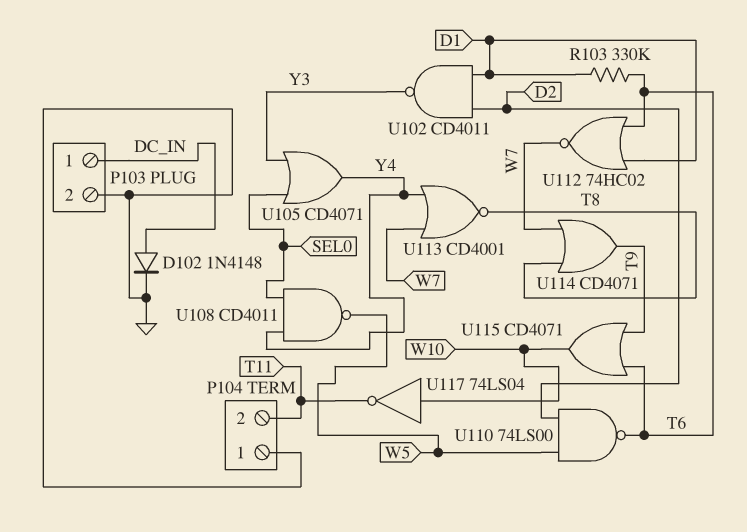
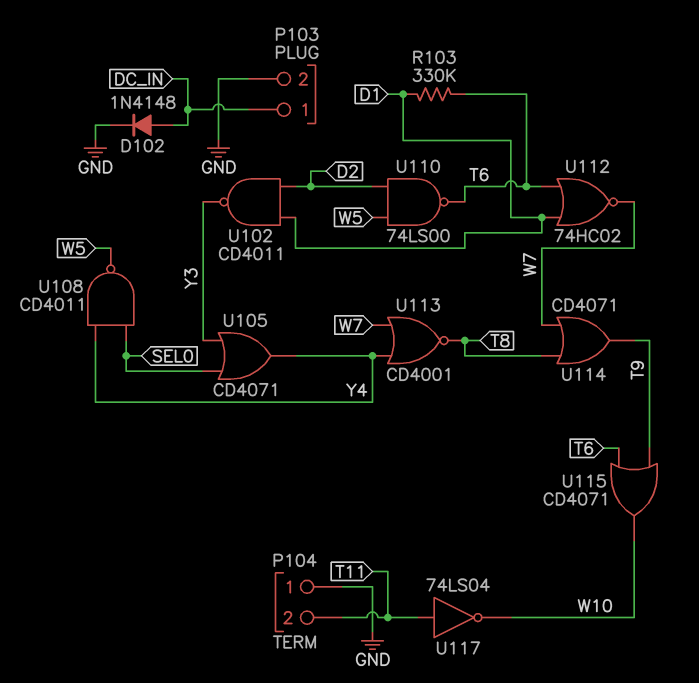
U117: NOT 74LS04 (in W10, out T11) -> NOT 74LS04 (in T11, out W10)

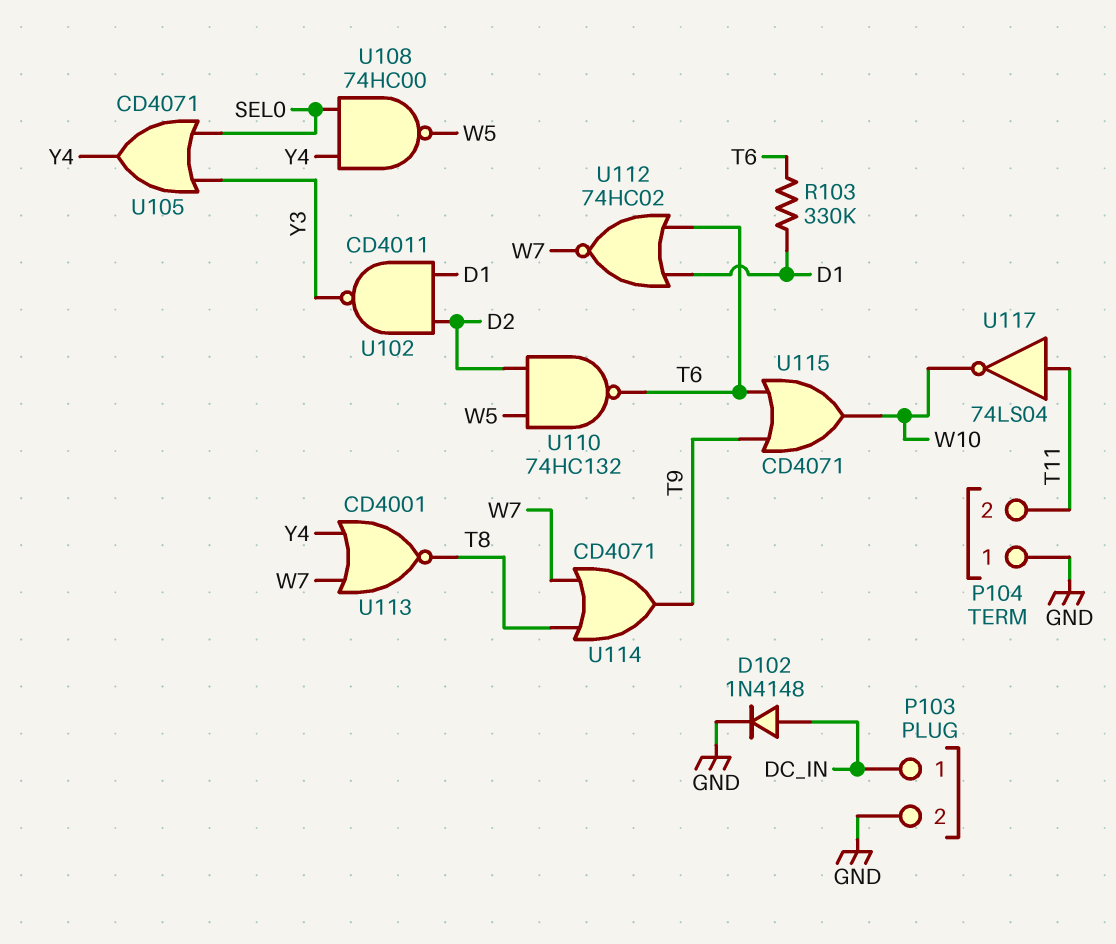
U108: NAND CD4011 (in SEL0, in Y4, out W5) -> NAND 74HC00 (in SEL0, in Y4, out W5)
U110: NAND 74LS00 (in D2, in W5, out T6) -> NAND 74HC132 (in D2, in W5, out T6)

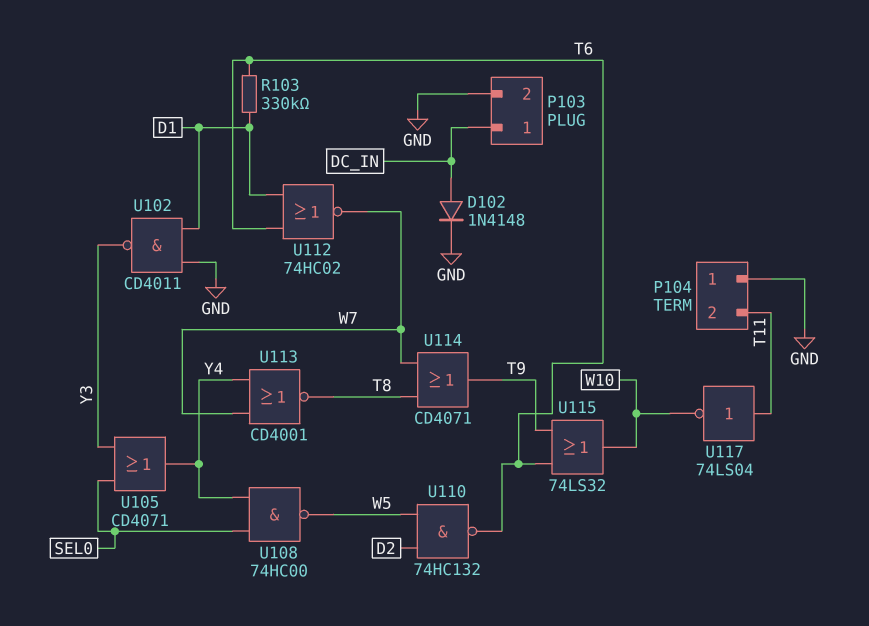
U102: NAND CD4011 (in D1, in D2, out Y3) -> NAND CD4011 (in D1, in GND, out Y3)
U115: OR CD4071 (in T6, in T9, out W10) -> OR 74LS32 (in T6, in T9, out W10)

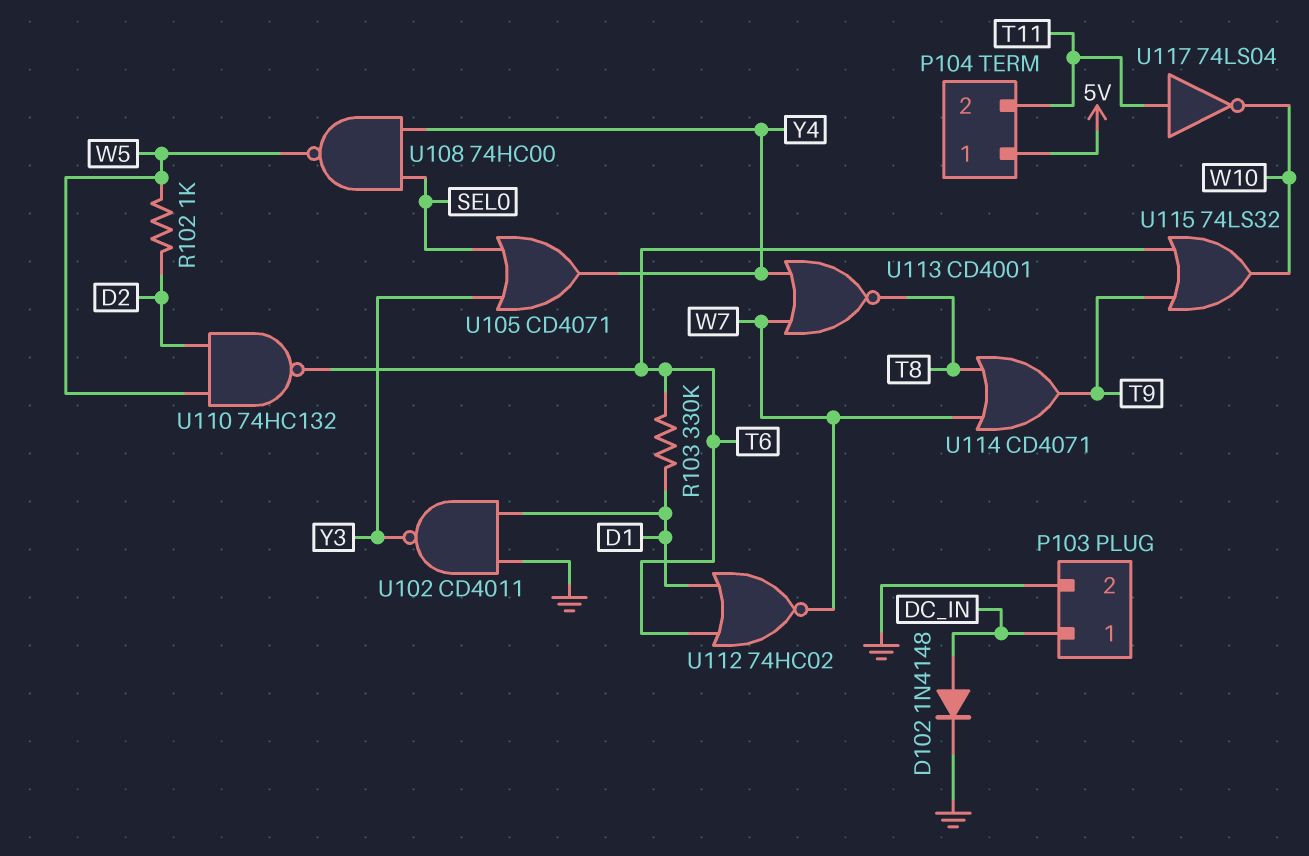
P104 pin 1: GND -> 5V
R102: none -> 1k (D2, W5)

